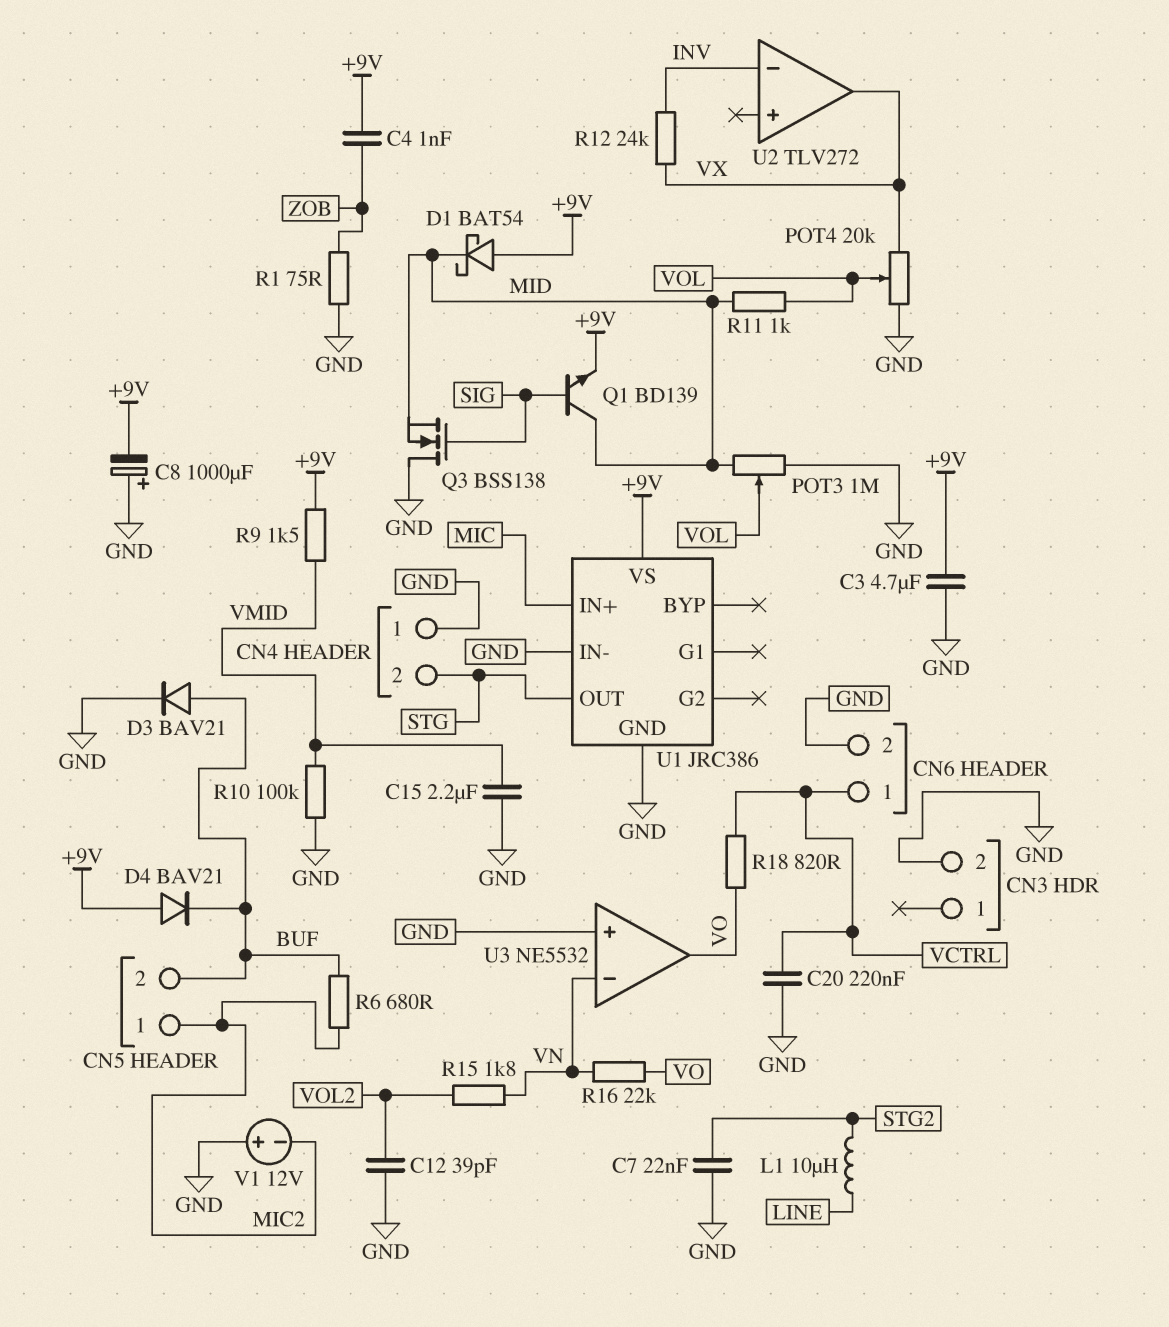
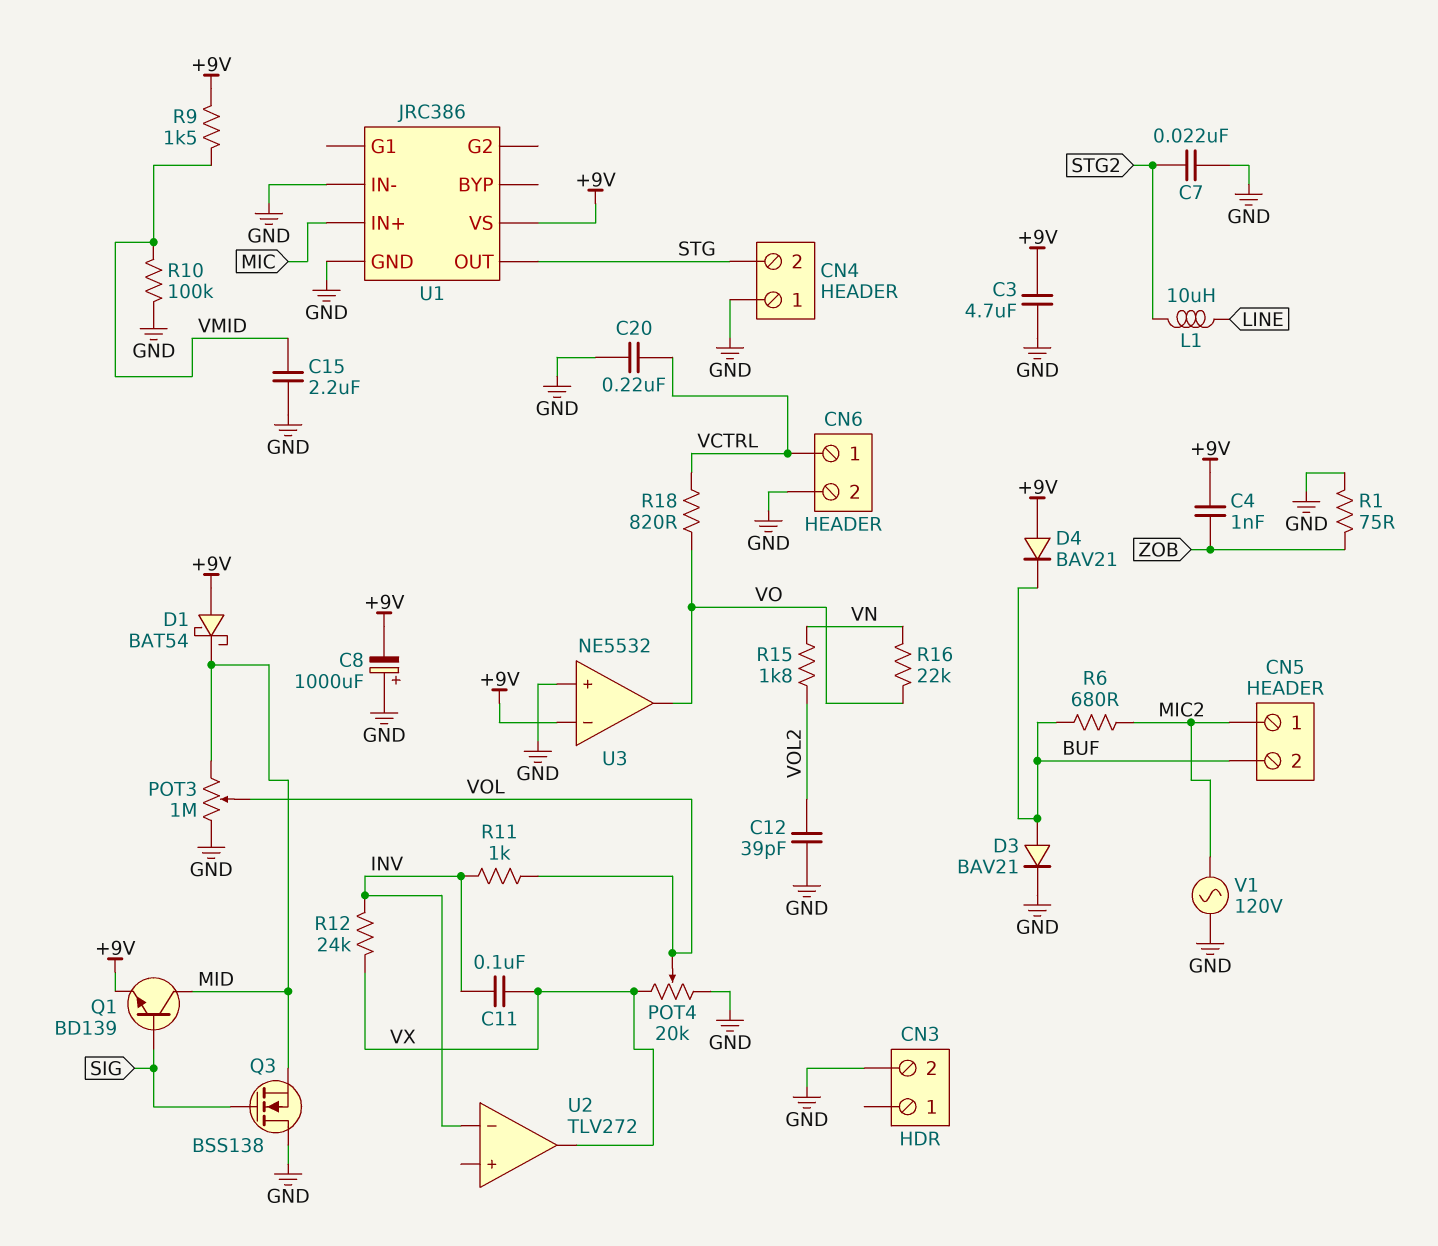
C11: none -> 100nF (INV, VX)
R11: 1k (MID, VOL) -> 1k (INV, VOL)
U3 pin in-: VN -> +9V
V1: 12V (plus GND, minus MIC2) -> AC 120V (GND, MIC2)

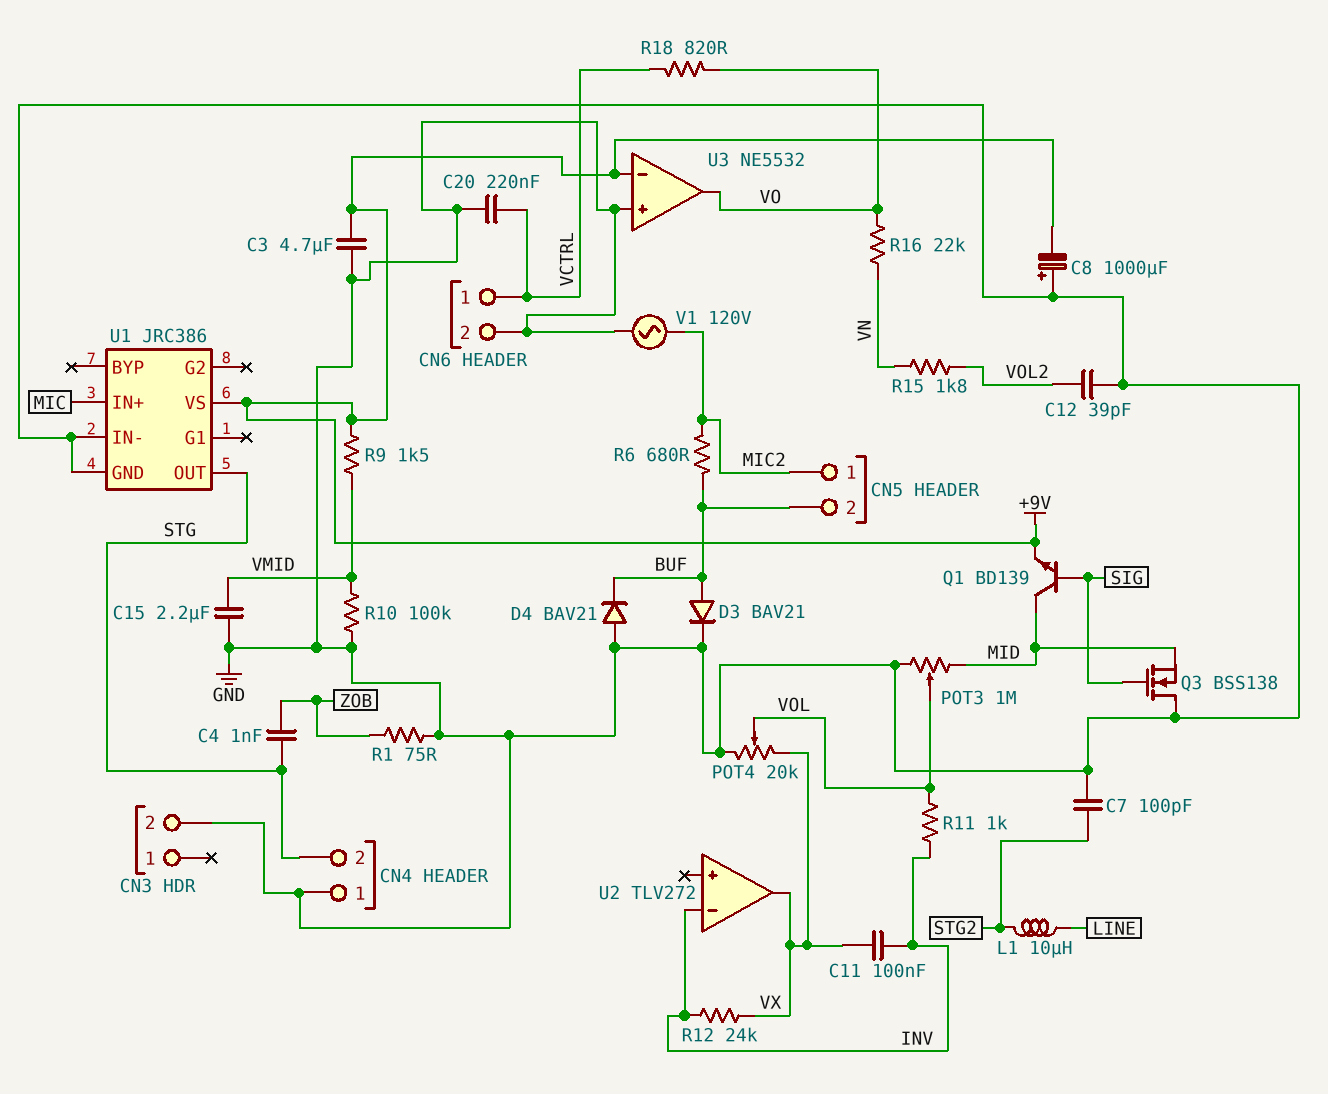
C4: 1nF (+9V, ZOB) -> 1nF (STG, ZOB)
C7: 22nF (GND, STG2) -> 100pF (GND, STG2)
D1: schottky BAT54 (A +9V, K MID) -> none
D4: diode BAV21 (A +9V, K BUF) -> diode BAV21 (A GND, K BUF)

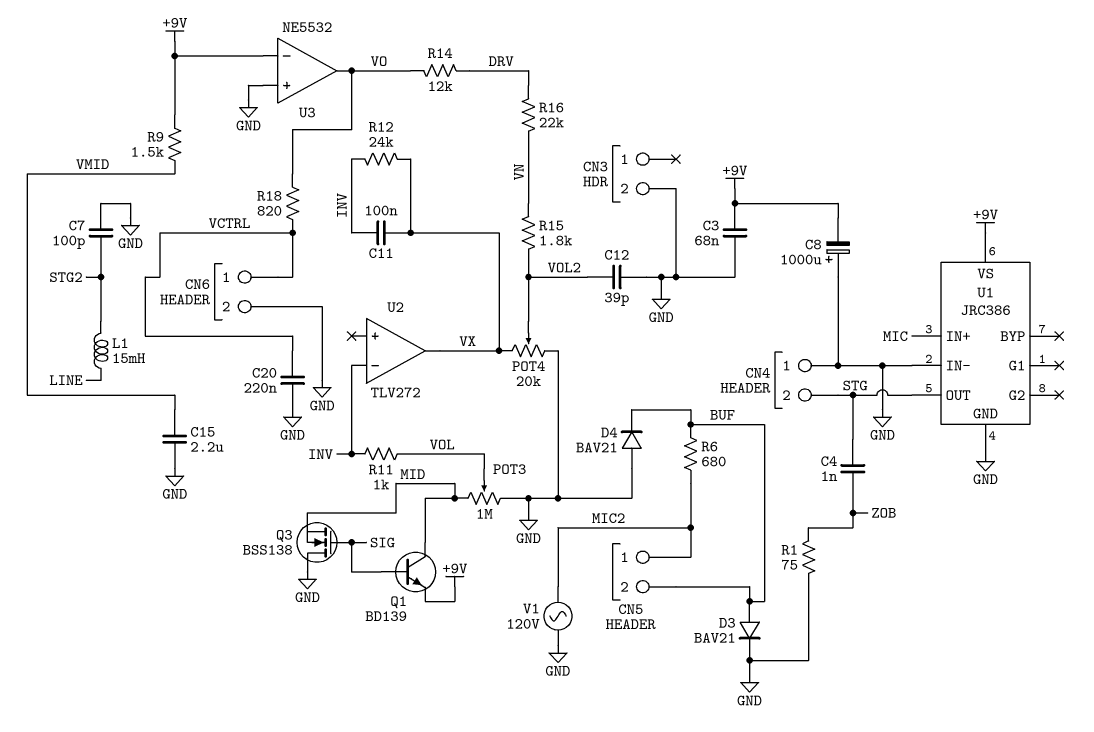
C3: 4.7uF (+9V, GND) -> 68nF (+9V, GND)
L1: 10uH (LINE, STG2) -> 15mH (LINE, STG2)
POT4: 20k (GND, VX, wiper VOL) -> 20k (GND, VX, wiper VOL2)
R10: 100k (GND, VMID) -> none
R14: none -> 12k (DRV, VO)
R16: 22k (VN, VO) -> 22k (DRV, VN)

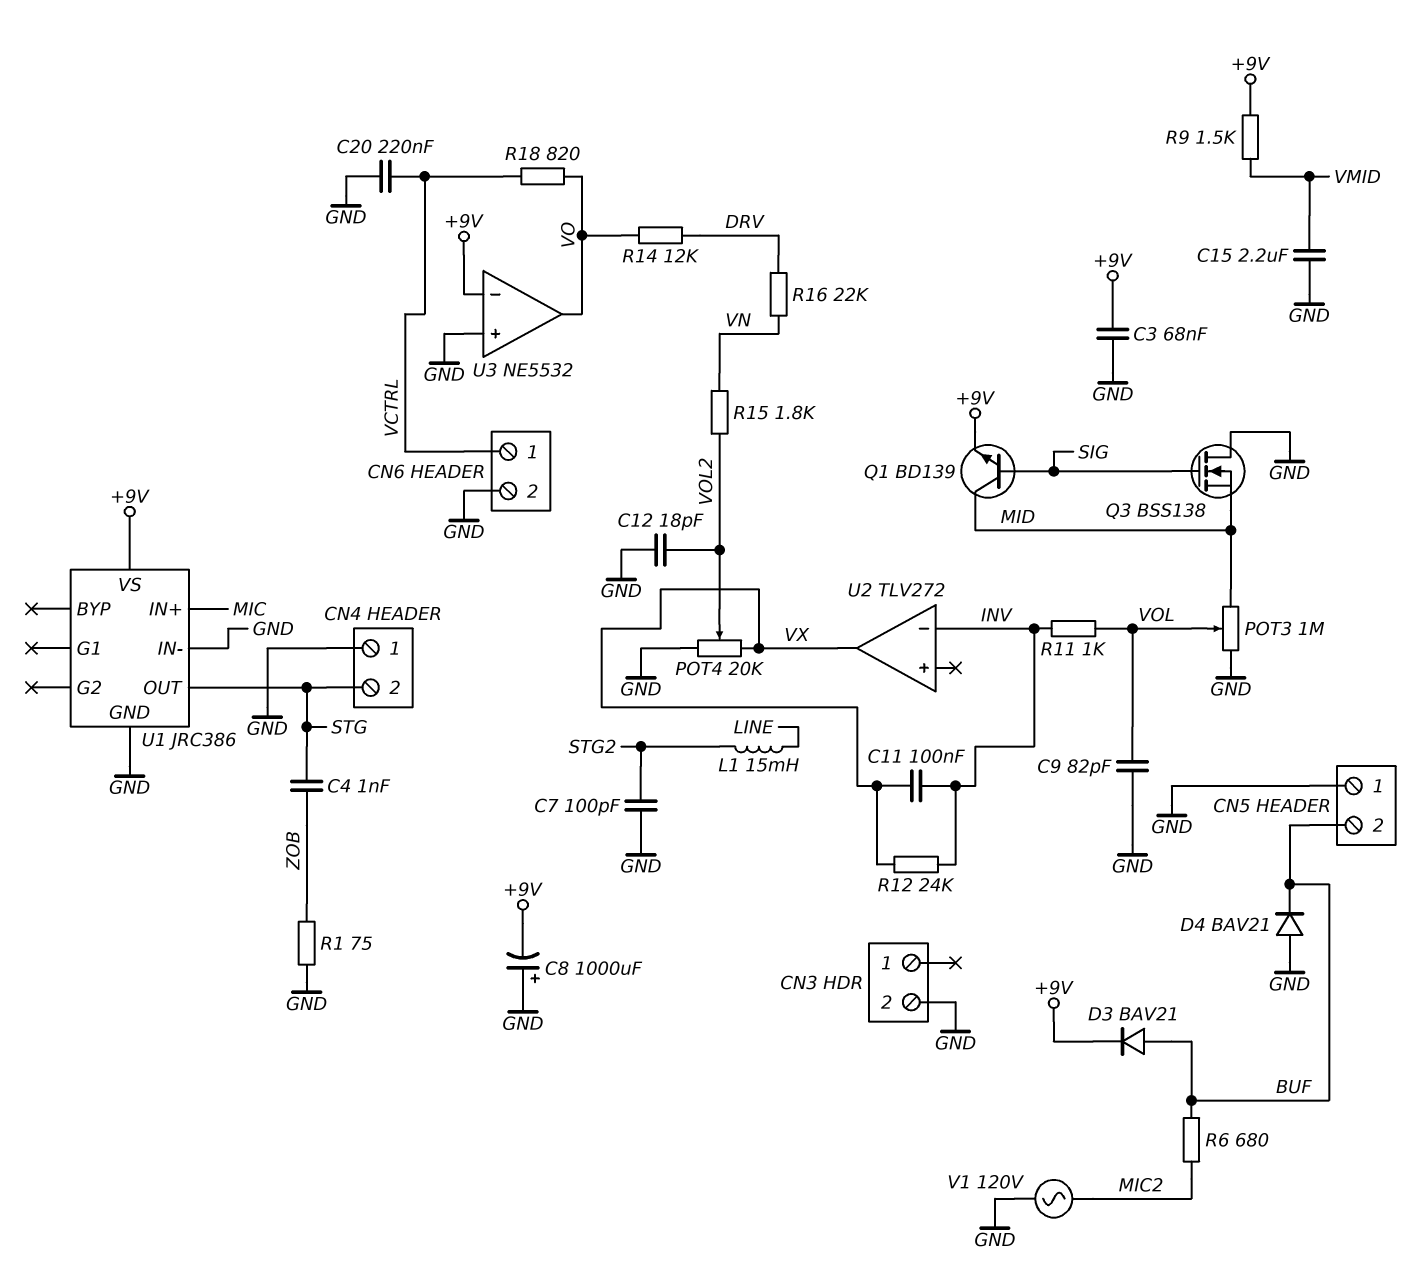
C9: none -> 82pF (GND, VOL)
C12: 39pF (GND, VOL2) -> 18pF (GND, VOL2)
CN5 pin 1: MIC2 -> GND
D3: diode BAV21 (A BUF, K GND) -> diode BAV21 (A BUF, K +9V)

